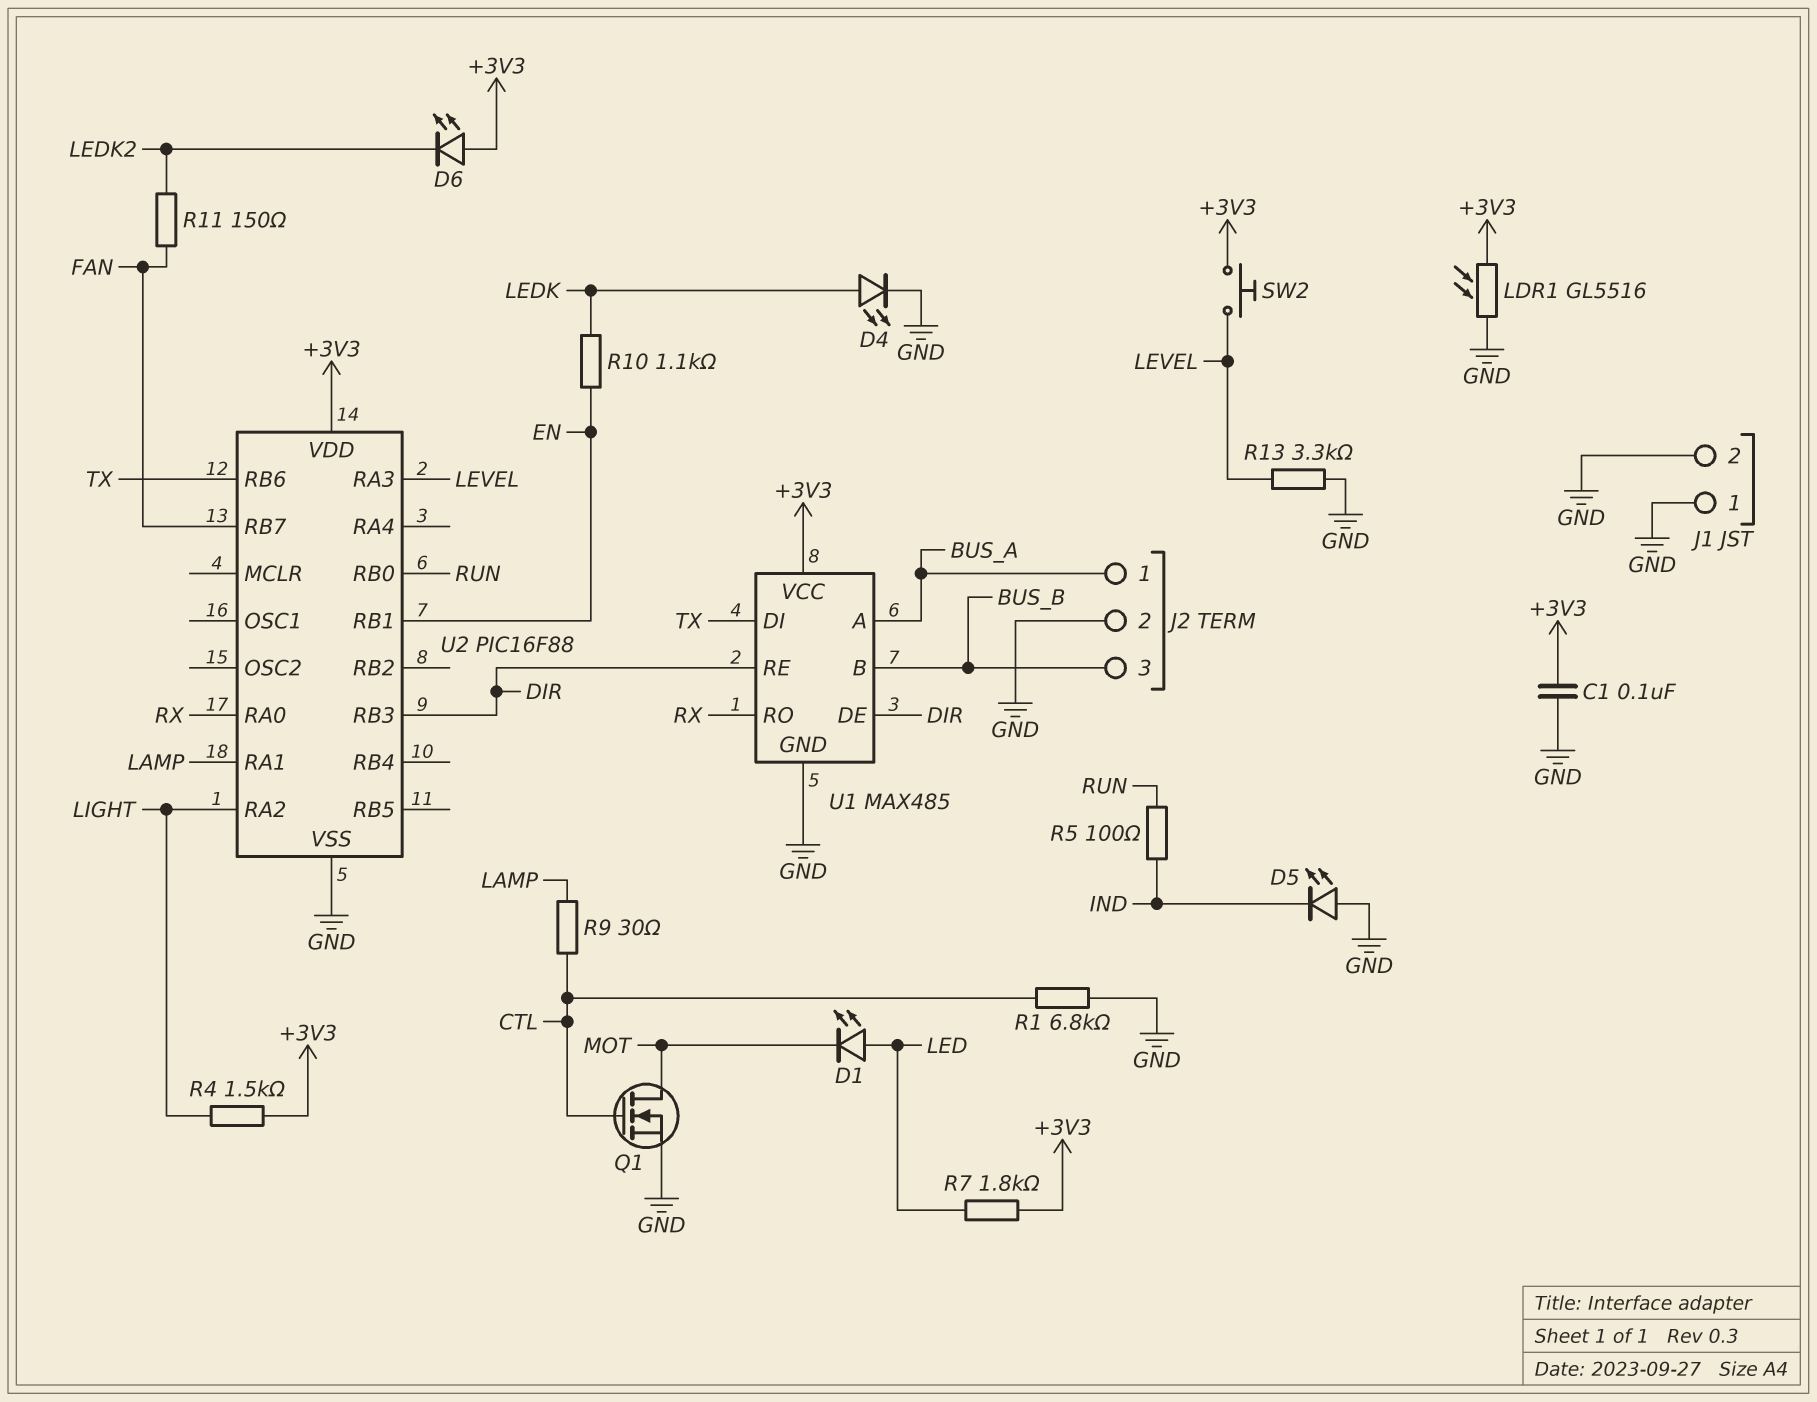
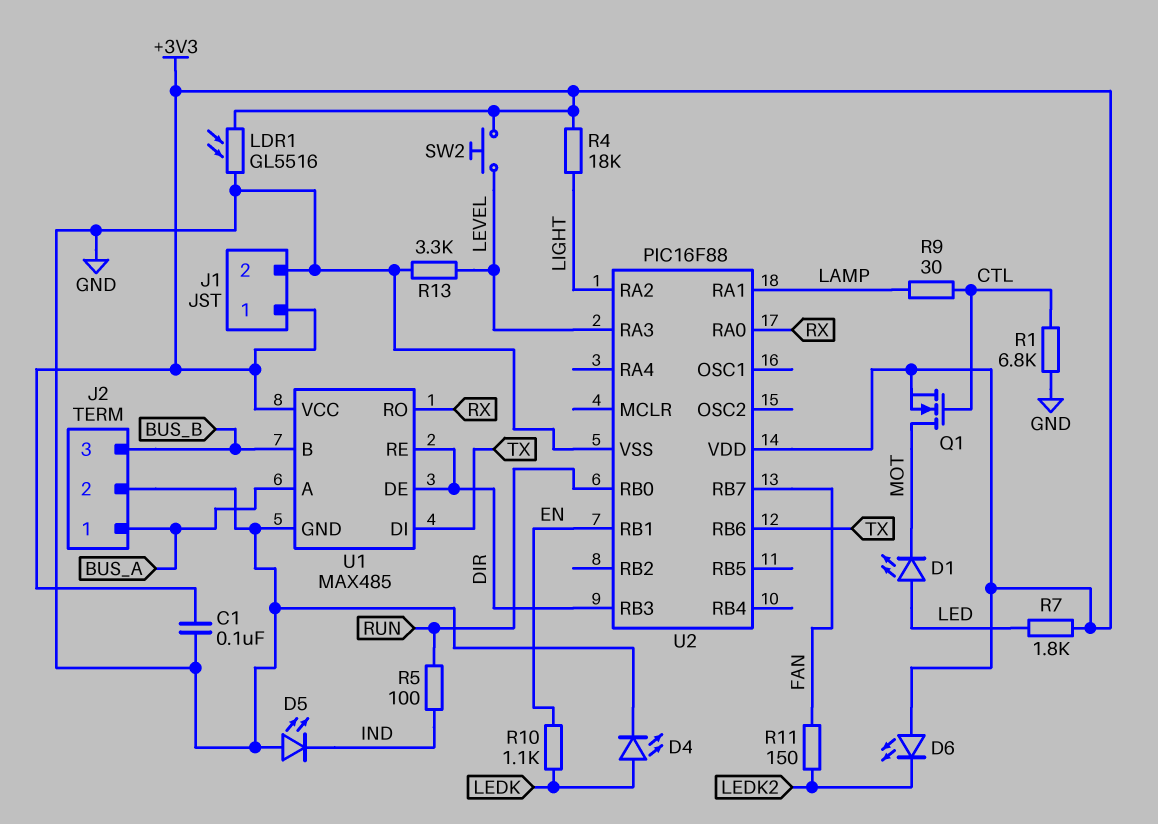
J1 pin 1: GND -> +3V3
Q1: NMOS (G CTL, D MOT, S GND) -> NMOS (G CTL, D MOT, S +3V3)
R4: 1.5k (+3V3, LIGHT) -> 18k (+3V3, LIGHT)

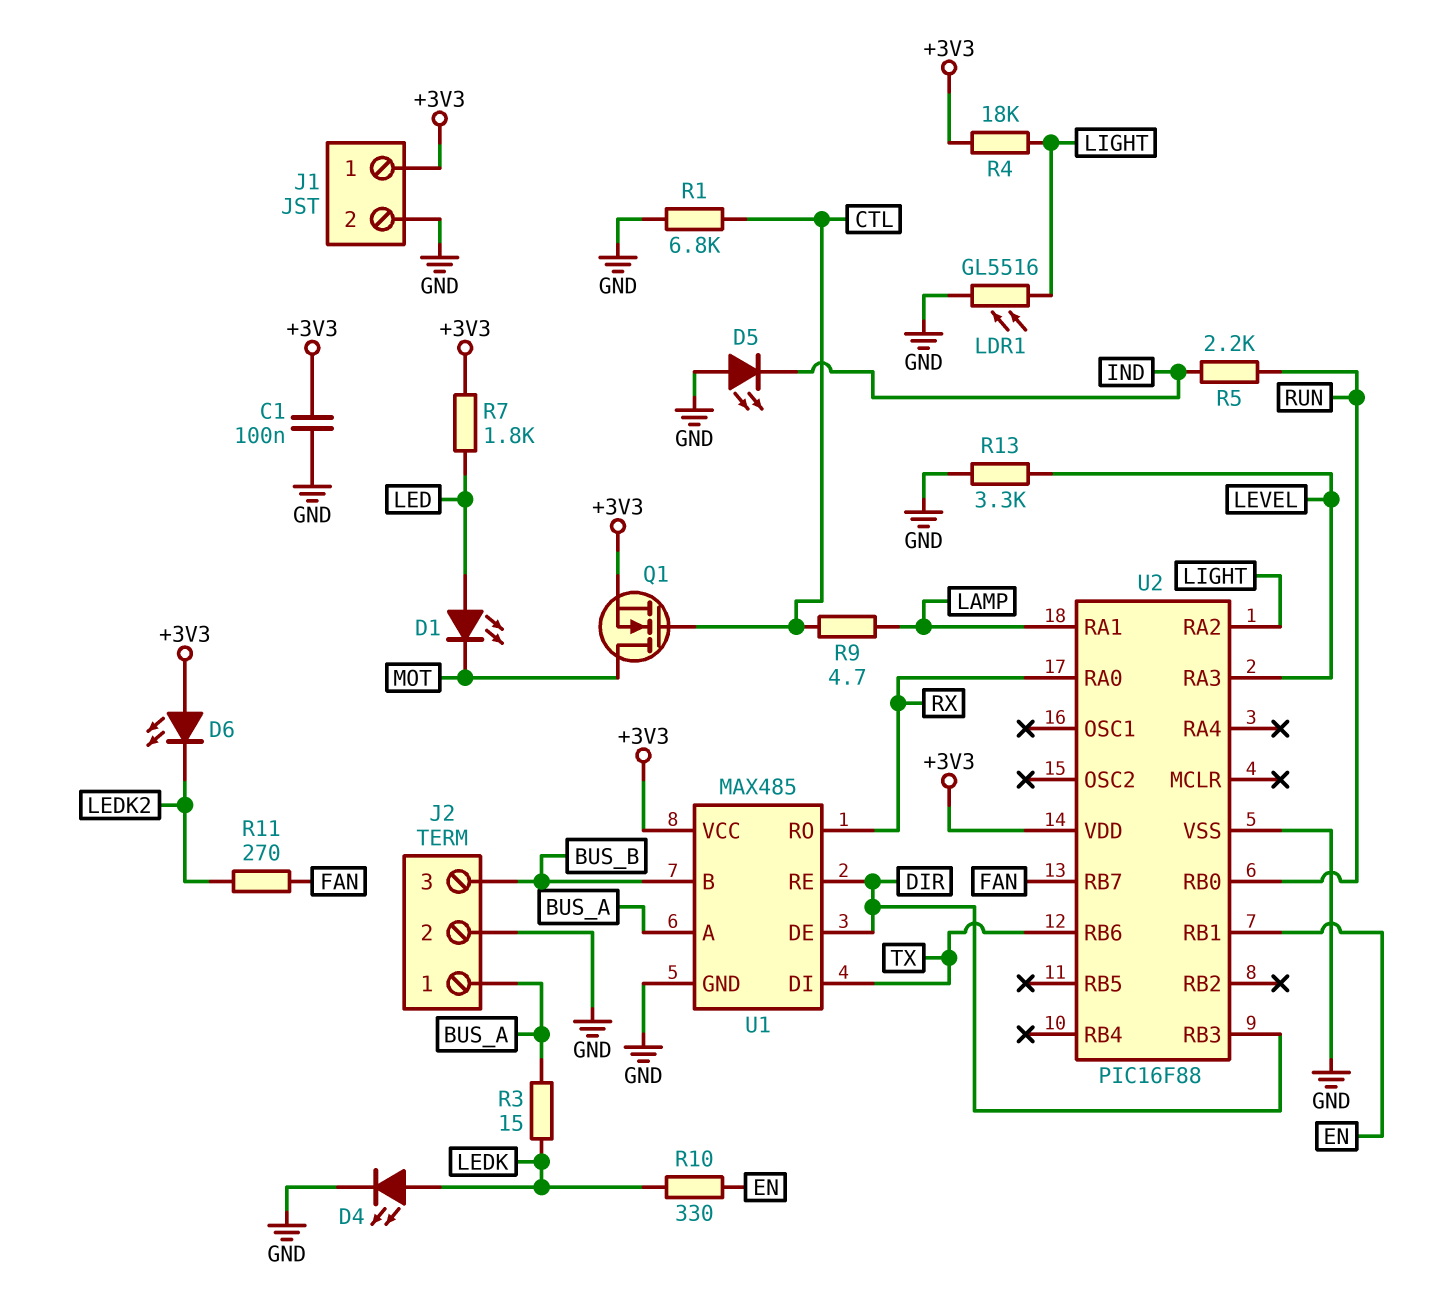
LDR1: GL5516 (+3V3, GND) -> GL5516 (GND, LIGHT)
R3: none -> 15 (BUS_A, LEDK)
R5: 100 (IND, RUN) -> 2.2k (IND, RUN)
R9: 30 (CTL, LAMP) -> 4.7 (CTL, LAMP)
R10: 1.1k (EN, LEDK) -> 330 (EN, LEDK)
R11: 150 (FAN, LEDK2) -> 270 (FAN, LEDK2)
SW2: button (+3V3, LEVEL) -> none

